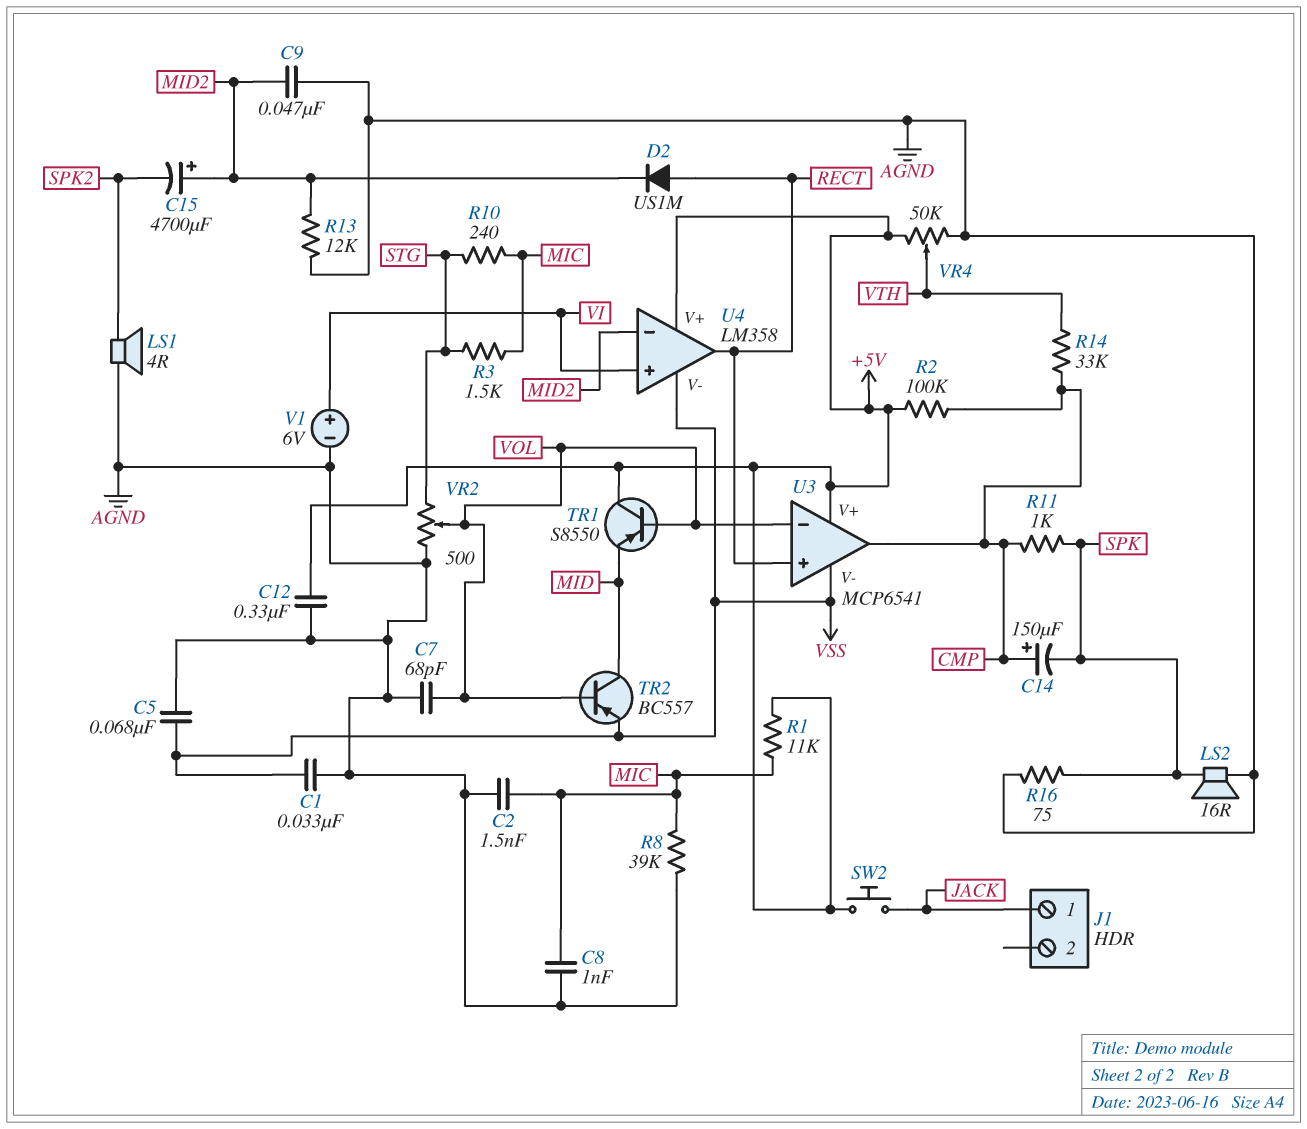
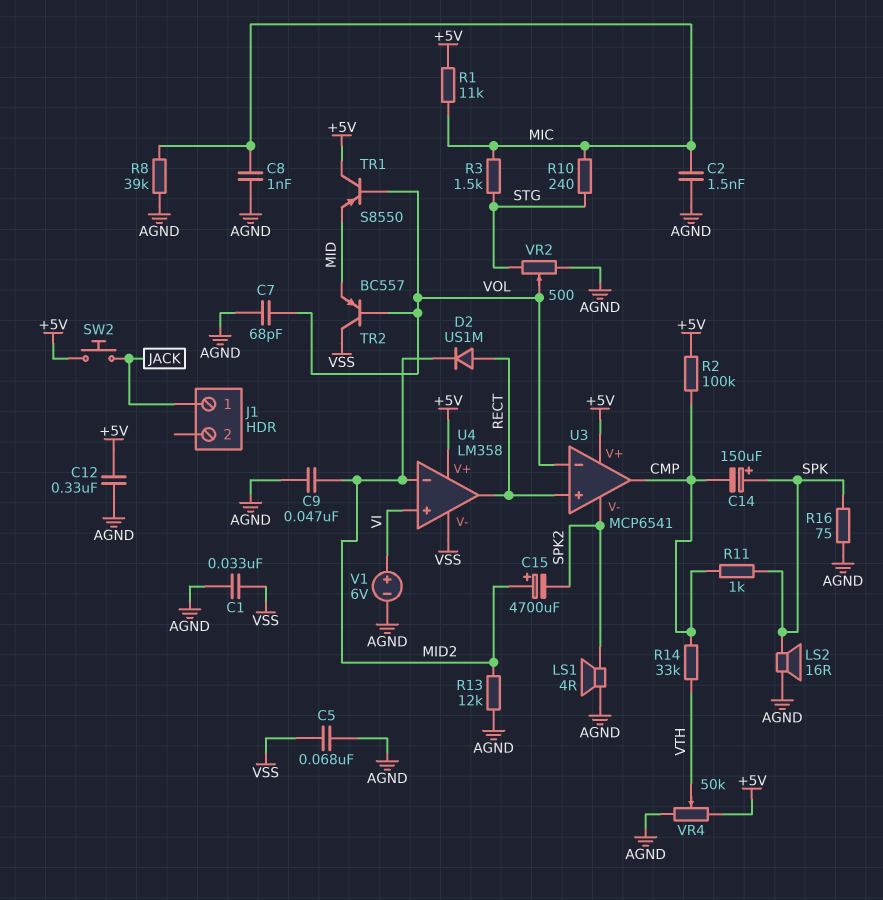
C14: 150uF (plus CMP, minus SPK) -> 150uF (plus SPK, minus CMP)
TR2: PNP BC557 (B VOL, C MID, E VSS) -> PNP BC557 (B VOL, C VSS, E MID)
U3 pin V-: VSS -> SPK2

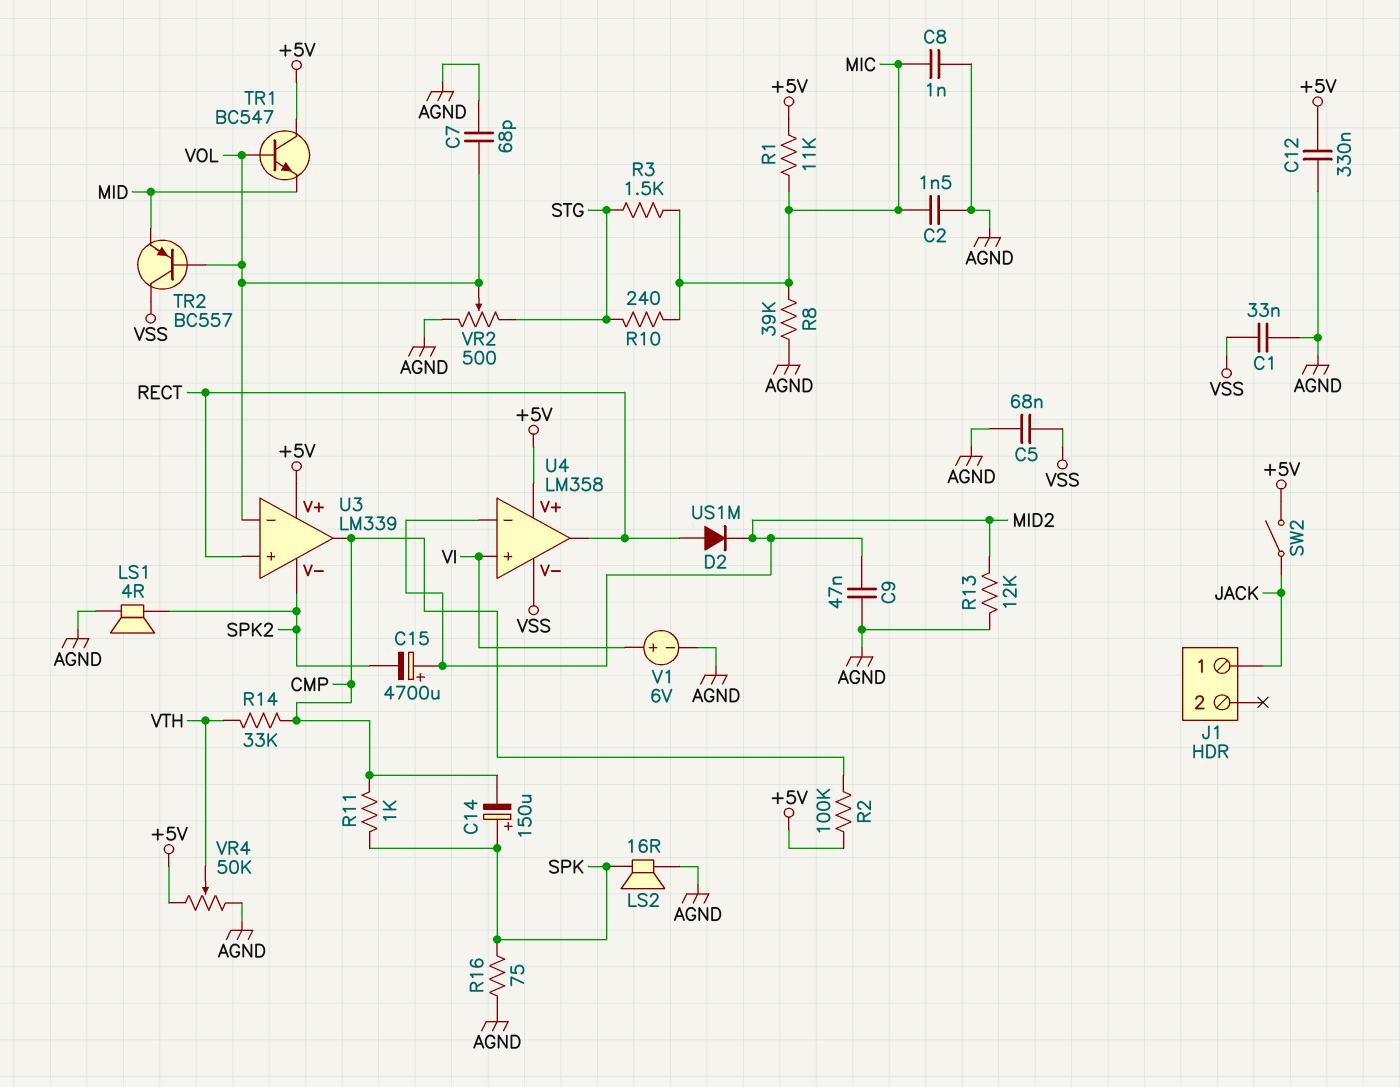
SW2: button (+5V, JACK) -> switch (+5V, JACK)
TR1: PNP S8550 (B VOL, C +5V, E MID) -> NPN BC547 (B VOL, C +5V, E MID)
U3: MCP6541 -> LM339

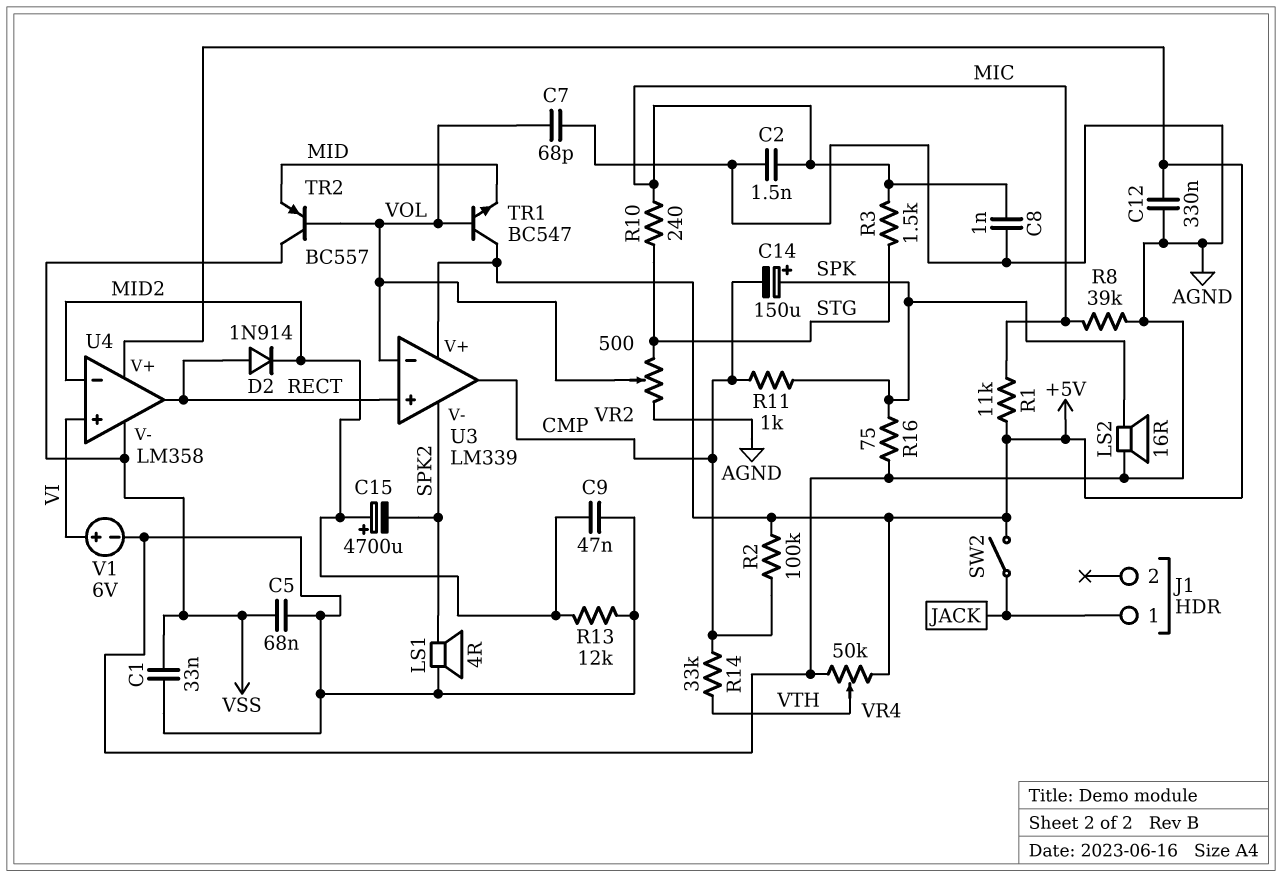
D2: diode US1M (A RECT, K MID2) -> diode 1N914 (A RECT, K MID2)

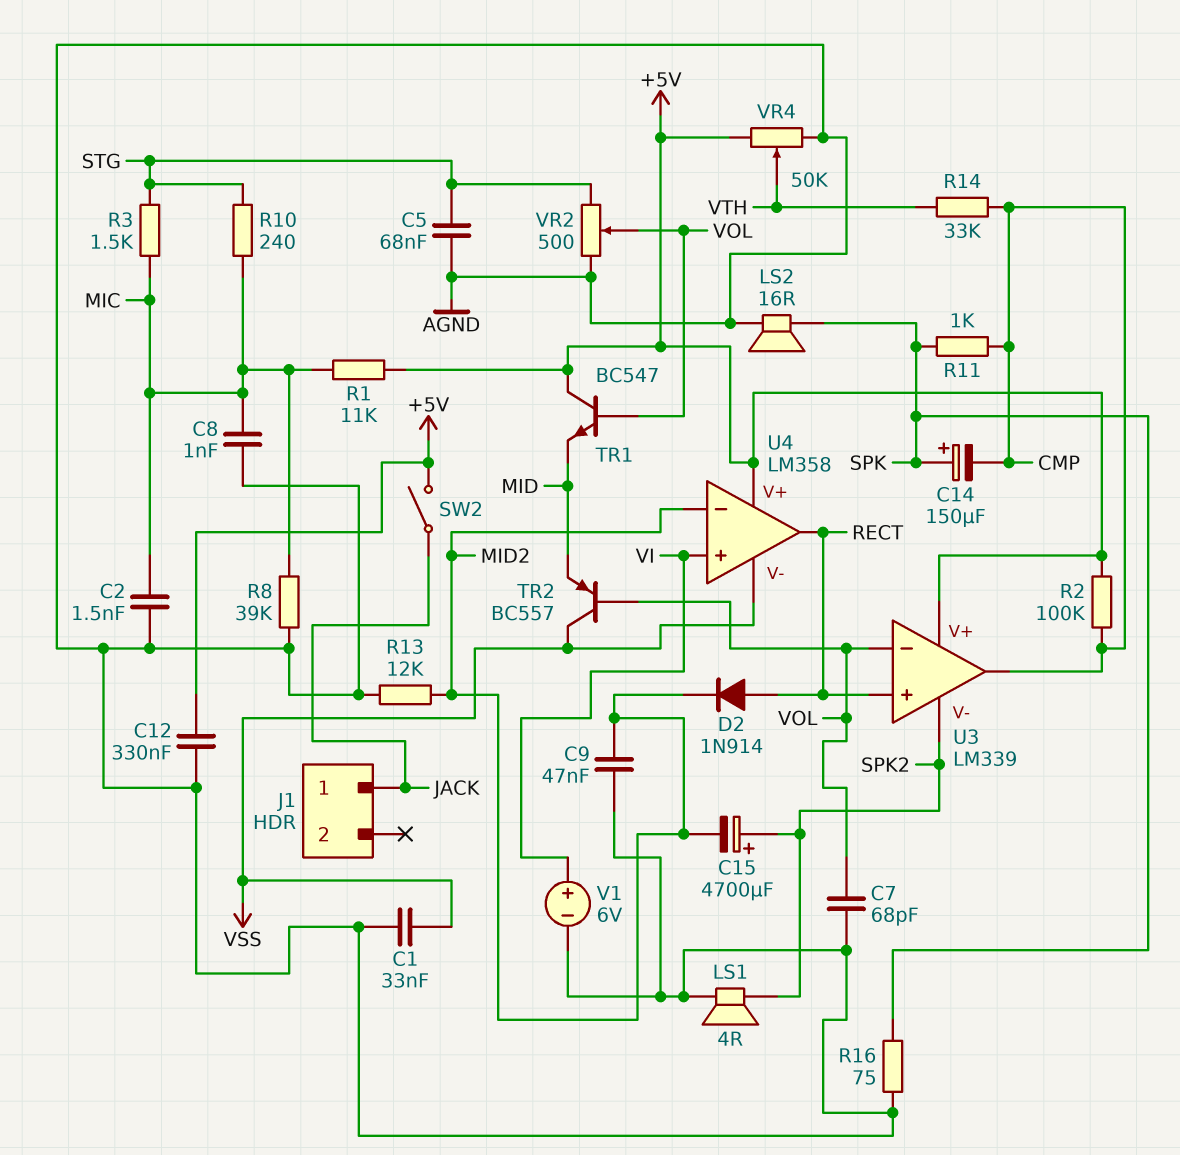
C5: 68nF (AGND, VSS) -> 68nF (AGND, STG)
C15: 4700uF (plus MID2, minus SPK2) -> 4700uF (plus SPK2, minus MID2)

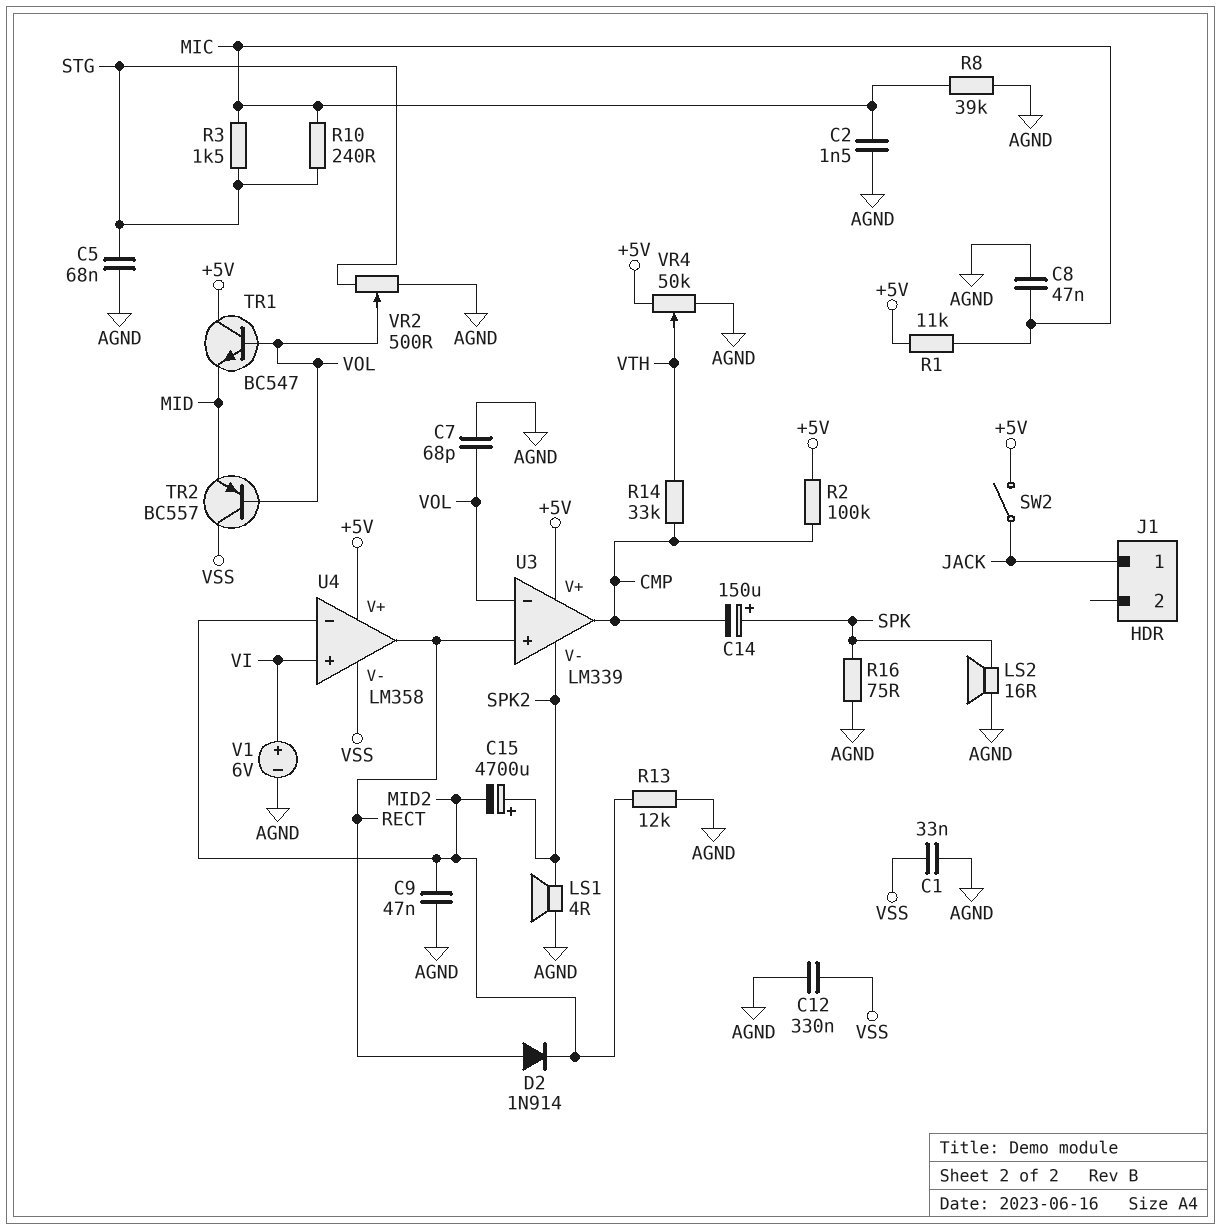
C8: 1nF (AGND, MIC) -> 47nF (AGND, MIC)
C12: 330nF (+5V, AGND) -> 330nF (AGND, VSS)
R11: 1k (CMP, SPK) -> none

